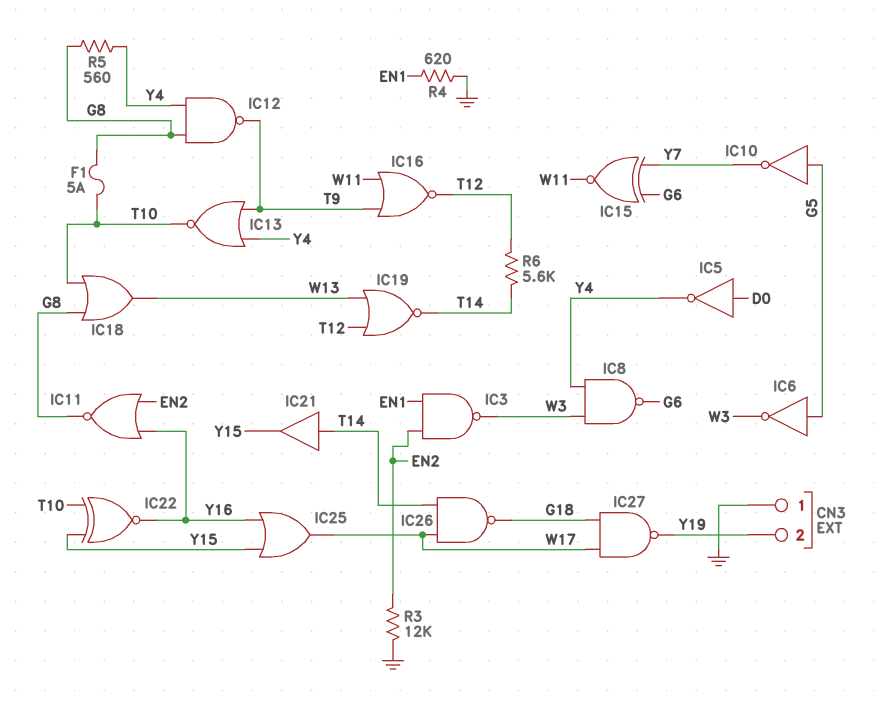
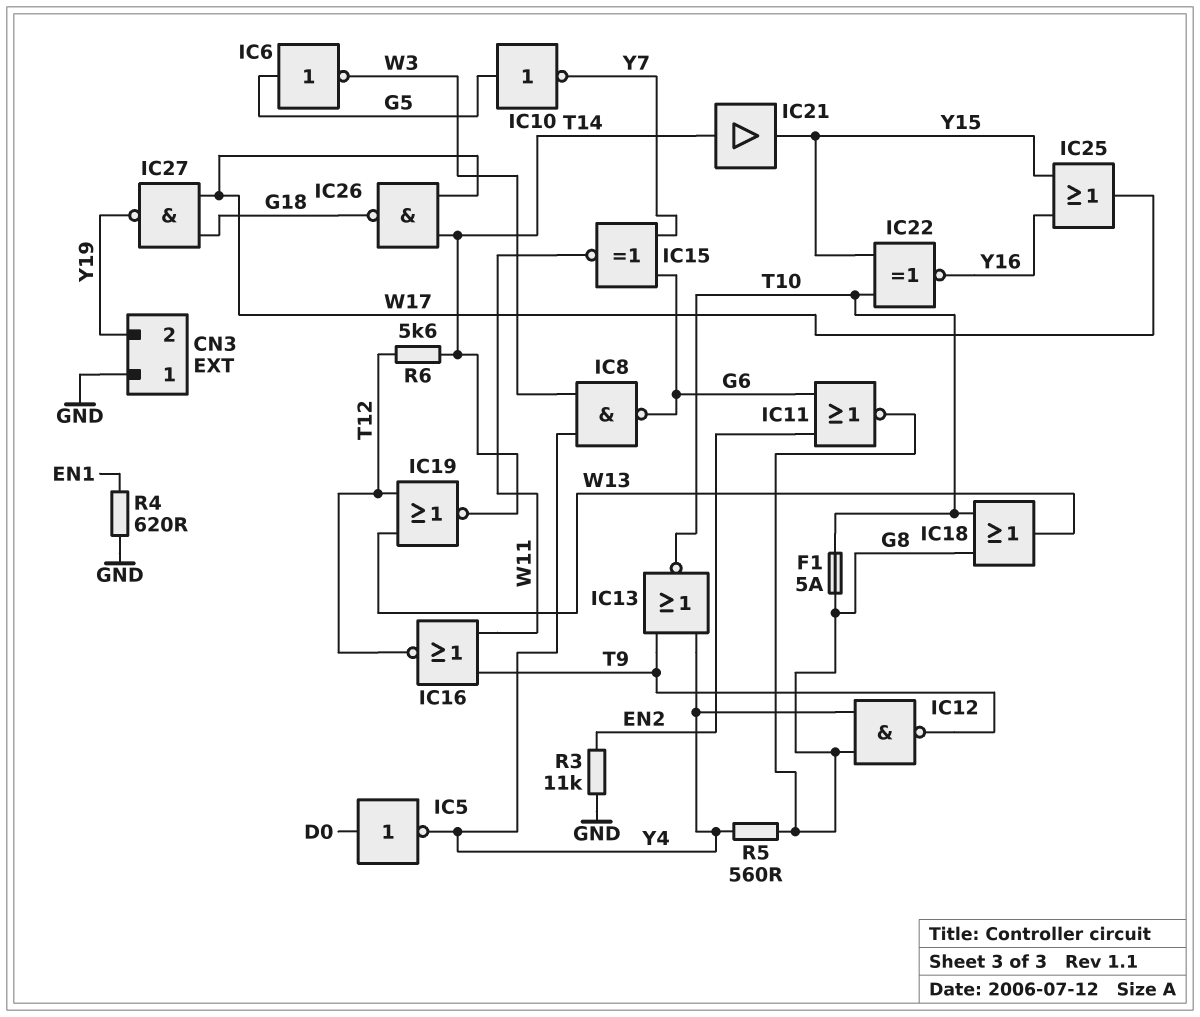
IC3: NAND (in EN1, in EN2, out W3) -> none
IC11: NOR (in EN2, in Y16, out G8) -> NOR (in EN2, in G6, out G8)
R3: 12k (EN2, GND) -> 11k (EN2, GND)

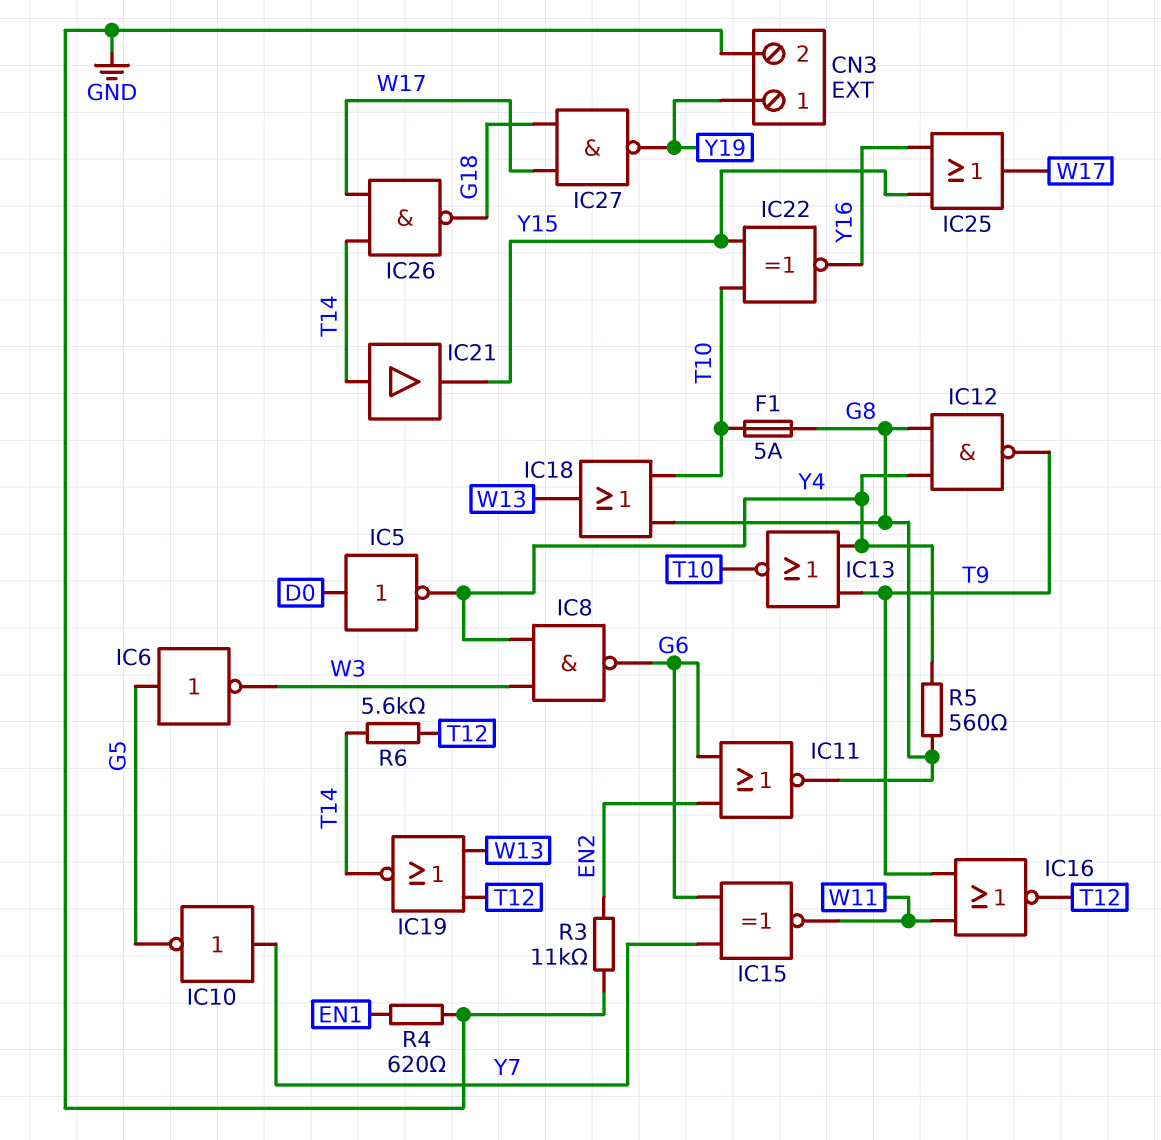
CN3 pin 1: GND -> Y19
CN3 pin 2: Y19 -> GND
IC10: NOT (in G5, out Y7) -> NOT (in Y7, out G5)

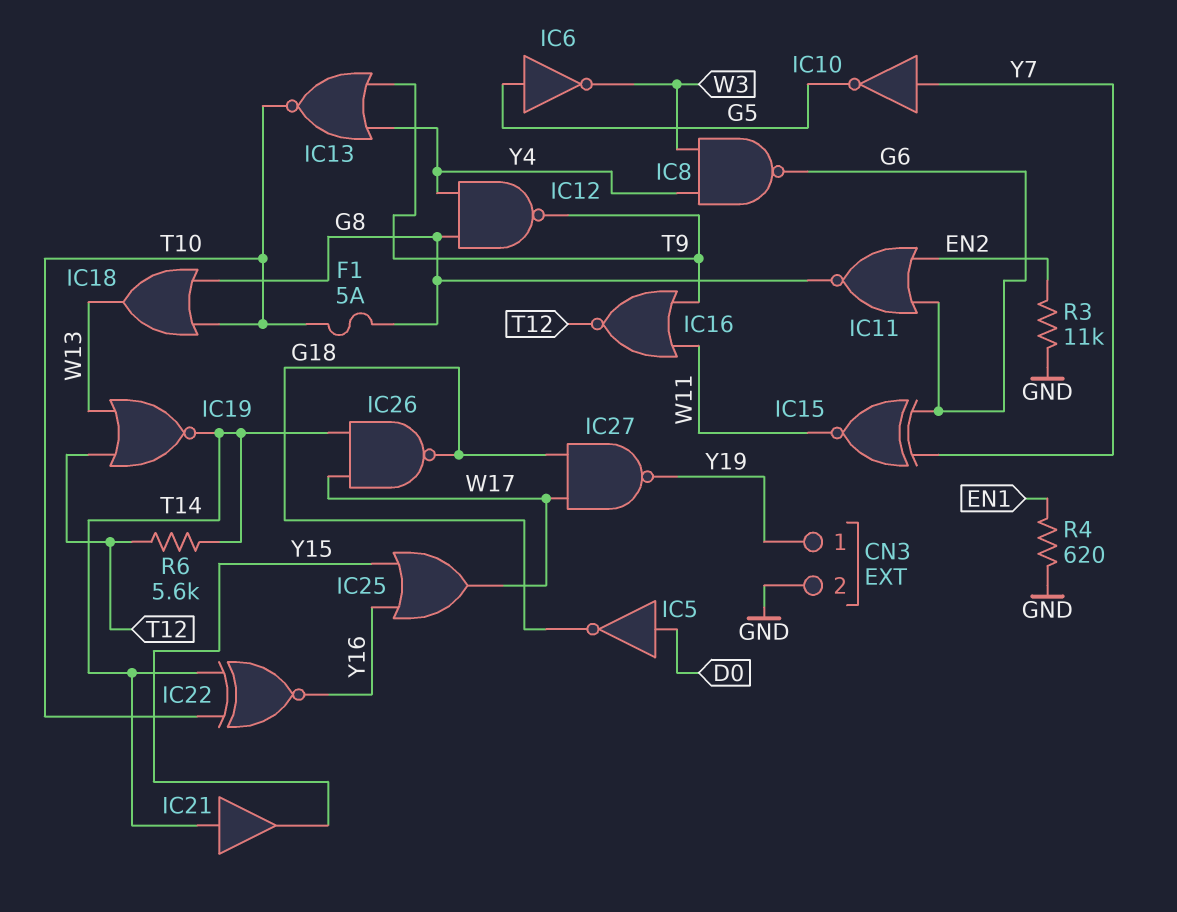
IC5: NOT (in D0, out Y4) -> NOT (in D0, out G18)
IC22: XNOR (in T10, in Y15, out Y16) -> XNOR (in T10, in T14, out Y16)
R5: 560 (G8, Y4) -> none

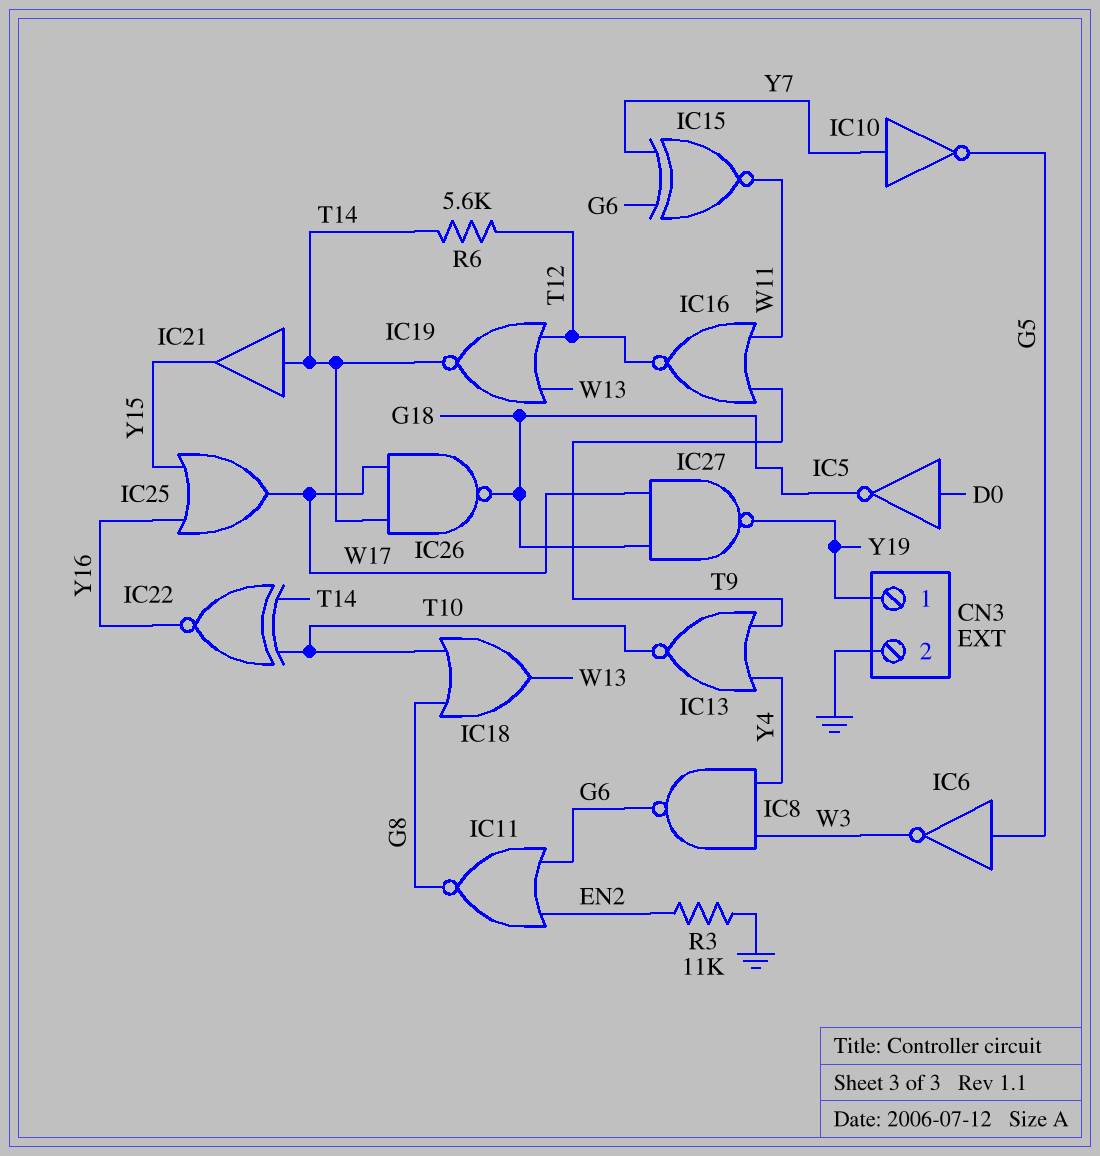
F1: 5A (G8, T10) -> none
IC12: NAND (in G8, in Y4, out T9) -> none
R4: 620 (EN1, GND) -> none

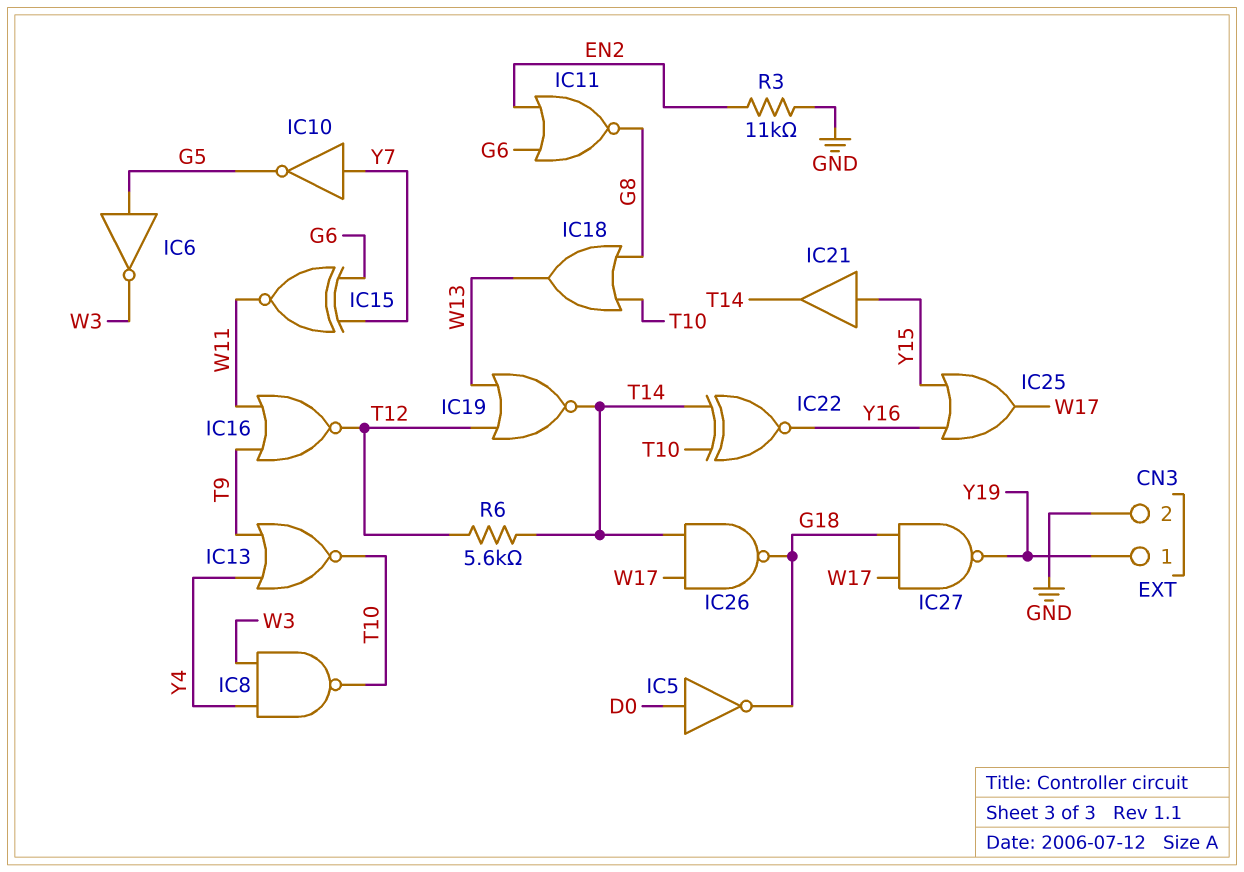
IC8: NAND (in W3, in Y4, out G6) -> NAND (in W3, in Y4, out T10)
IC21: buffer (in T14, out Y15) -> buffer (in Y15, out T14)

